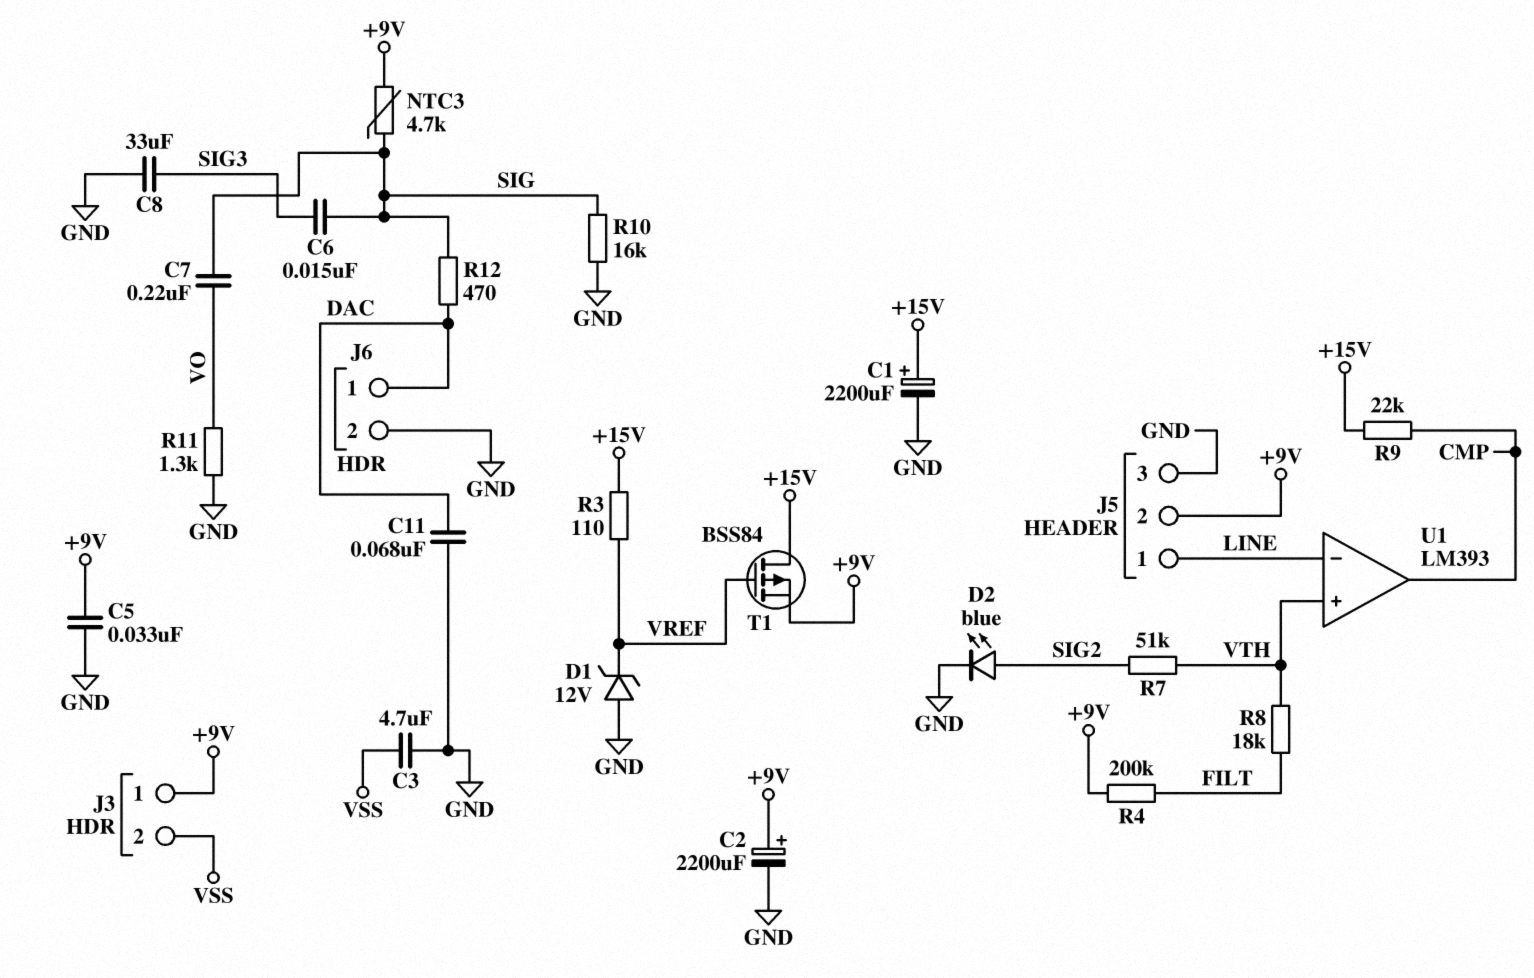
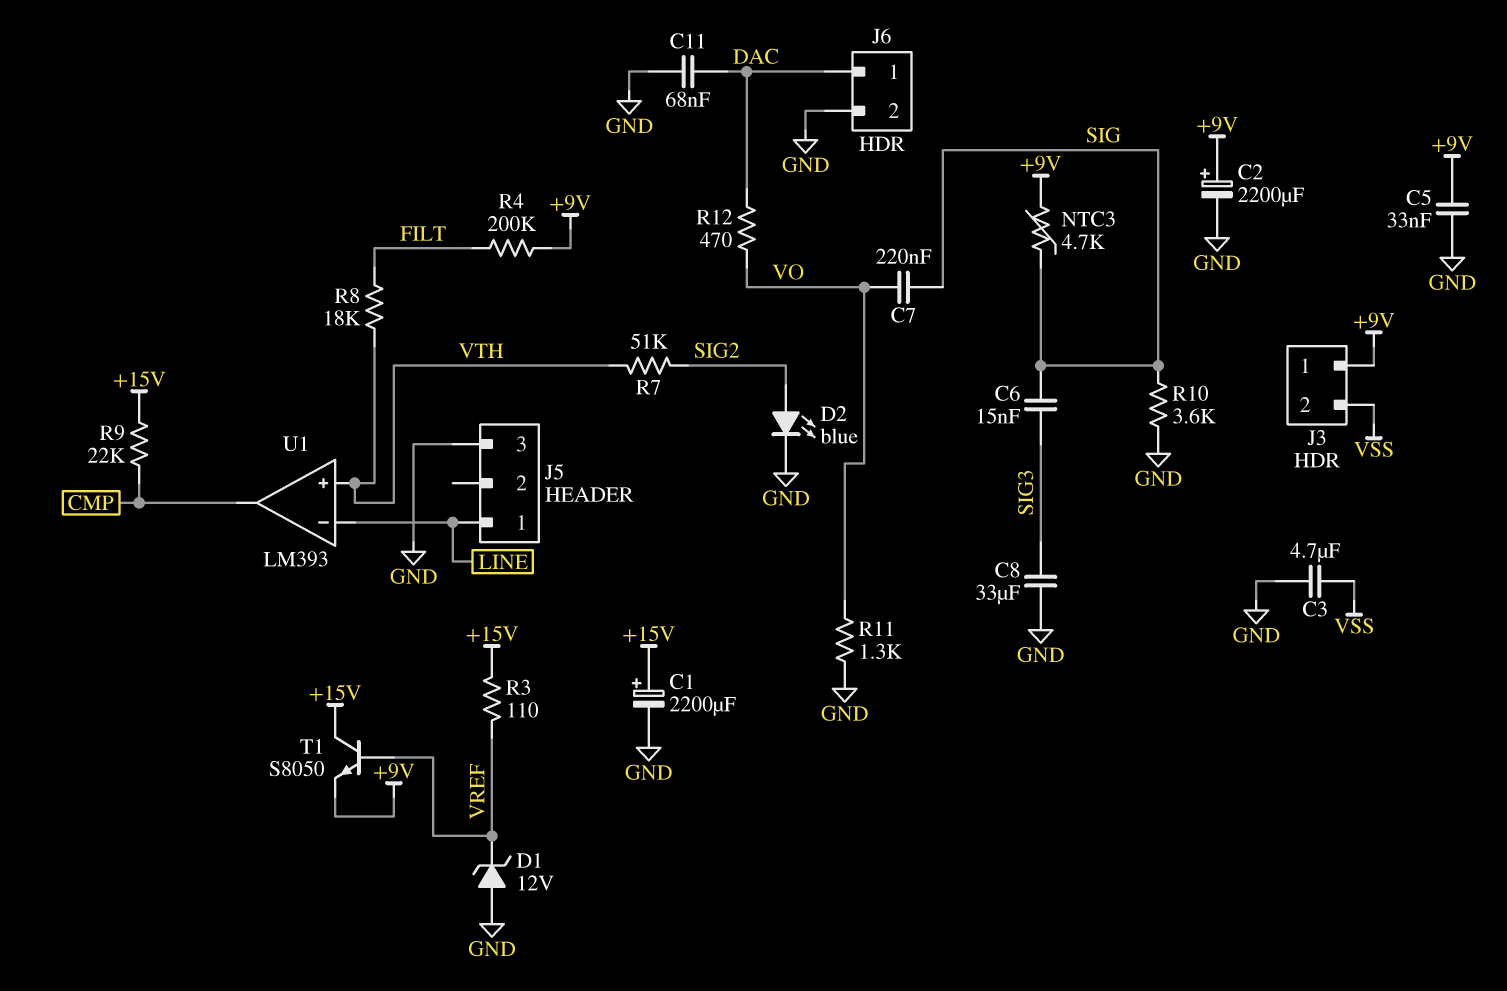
J5 pin 2: +9V -> none
R10: 16k (GND, SIG) -> 3.6k (GND, SIG)
R12: 470 (DAC, SIG) -> 470 (DAC, VO)
T1: PMOS BSS84 (G VREF, D +15V, S +9V) -> NPN S8050 (B VREF, C +15V, E +9V)

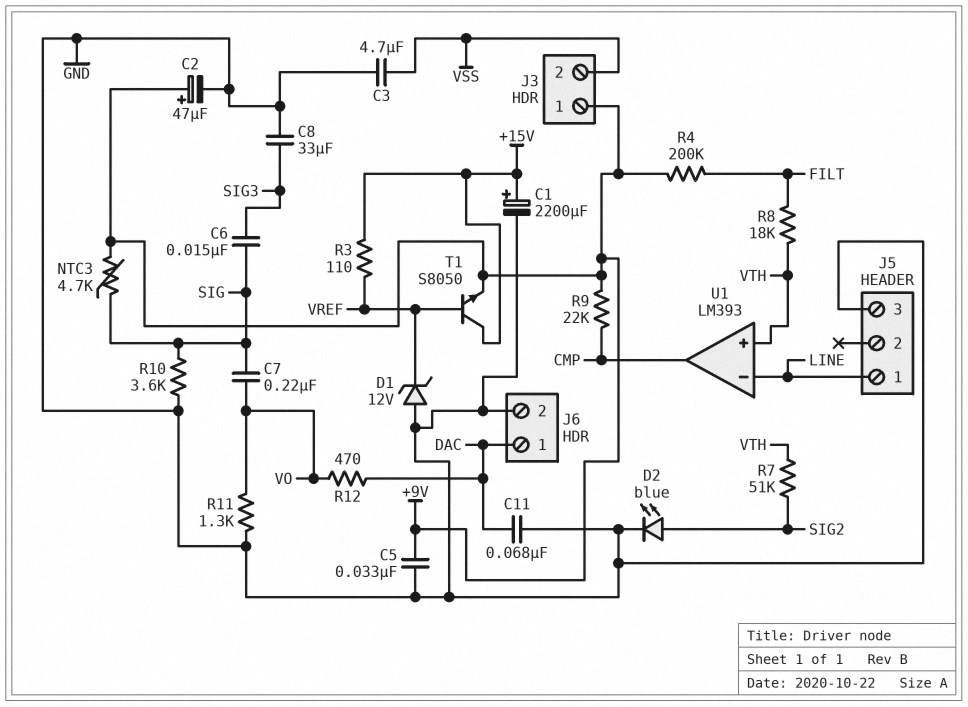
C2: 2200uF (plus +9V, minus GND) -> 47uF (plus +9V, minus GND)
R9: 22k (+15V, CMP) -> 22k (+9V, CMP)

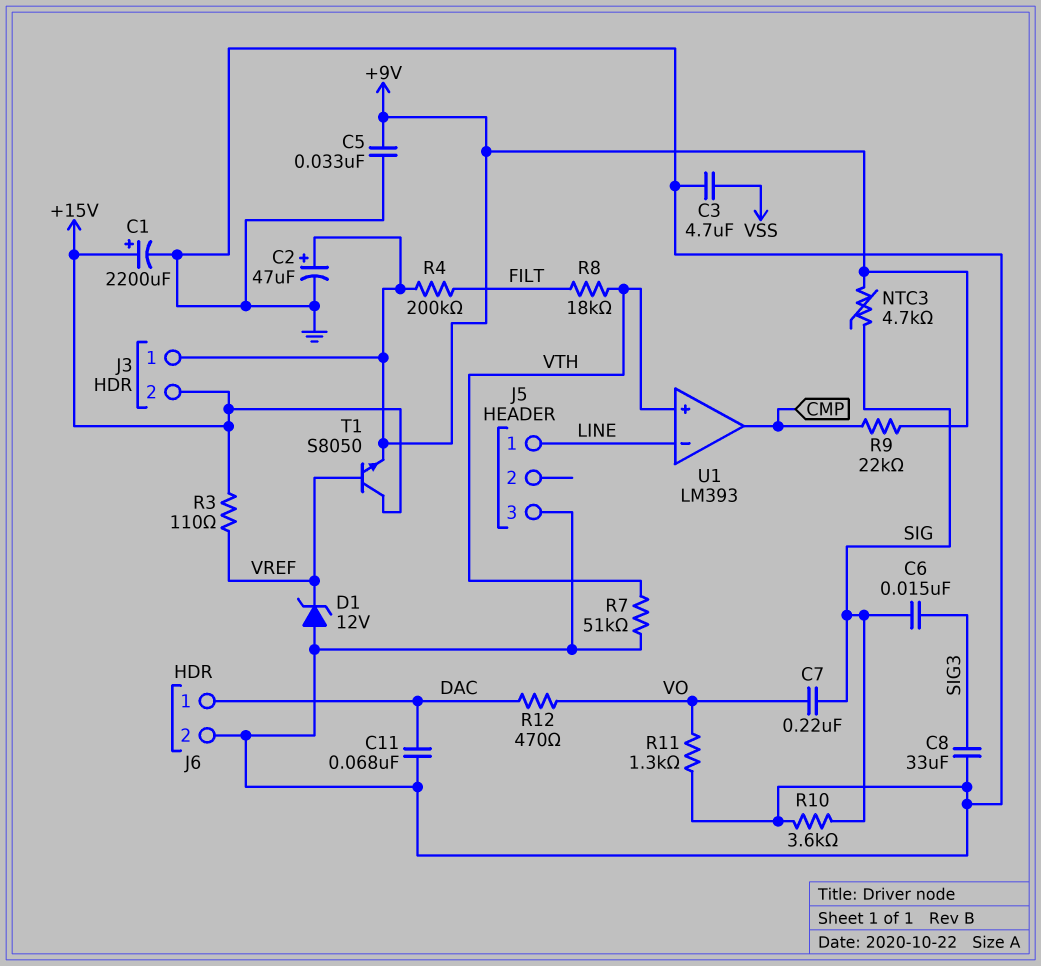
D2: LED blue (A SIG2, K GND) -> none
J3 pin 2: VSS -> +15V
R7: 51k (SIG2, VTH) -> 51k (GND, VTH)

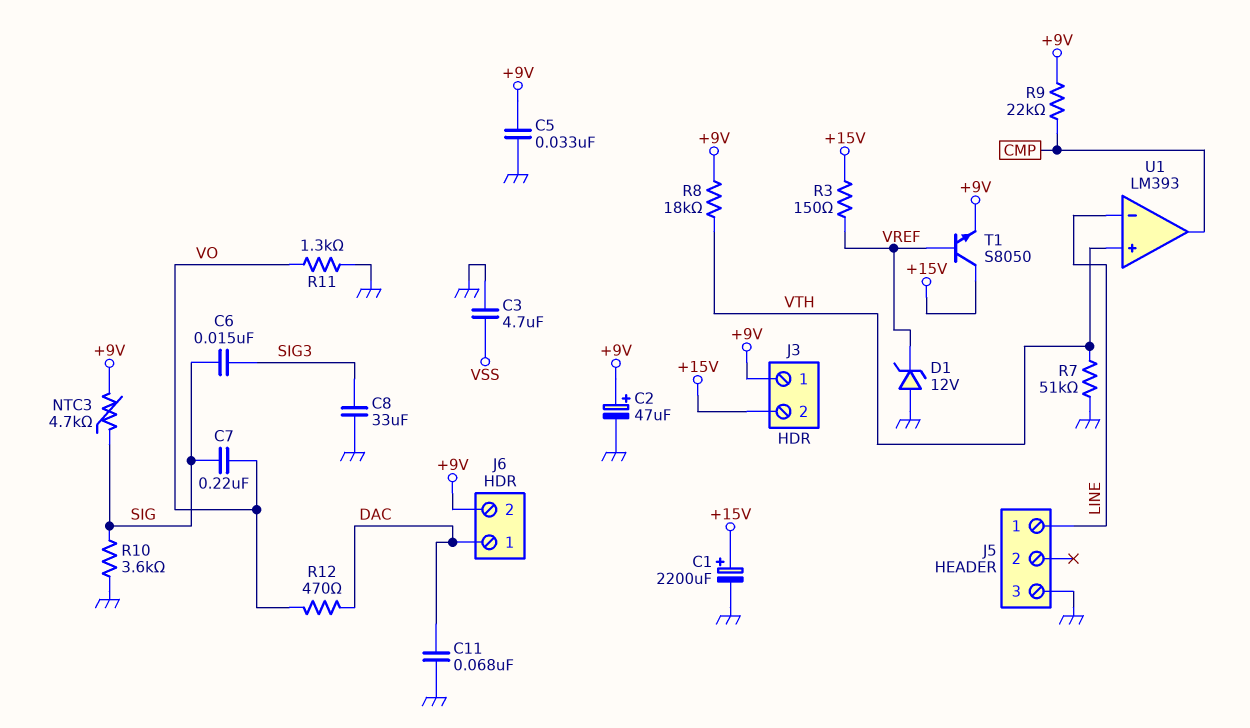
J6 pin 2: GND -> +9V
R3: 110 (+15V, VREF) -> 150 (+15V, VREF)
R4: 200k (+9V, FILT) -> none
R8: 18k (FILT, VTH) -> 18k (+9V, VTH)

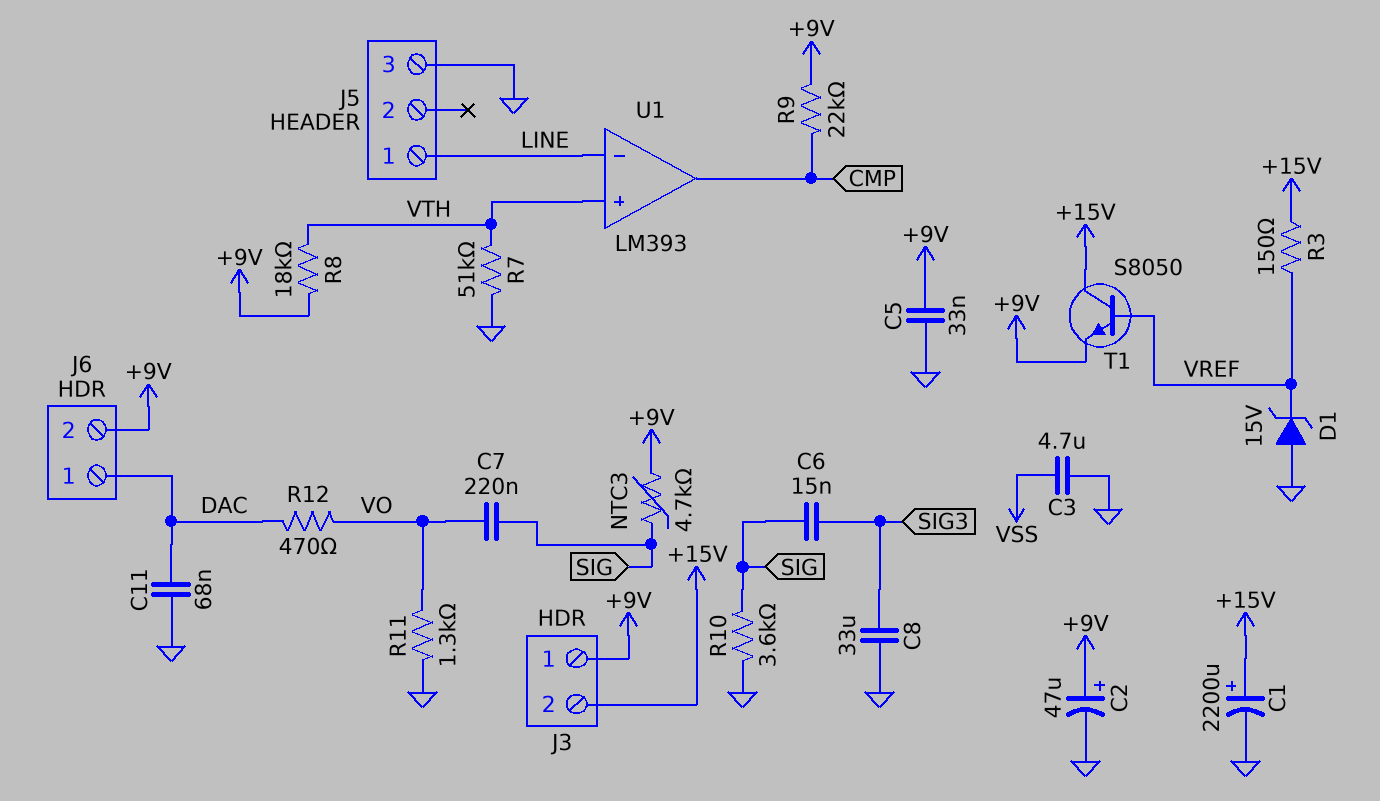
D1: zener 12V (A GND, K VREF) -> zener 15V (A GND, K VREF)

